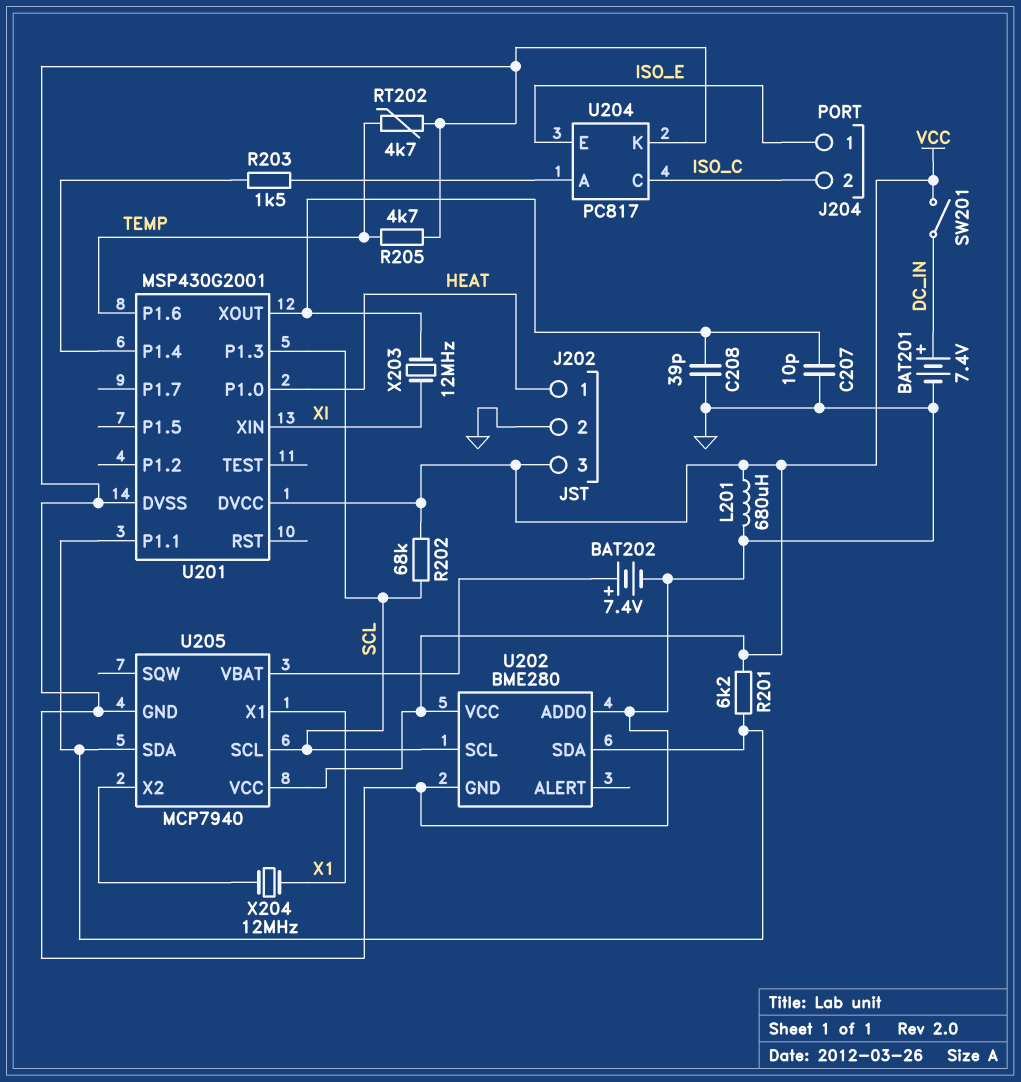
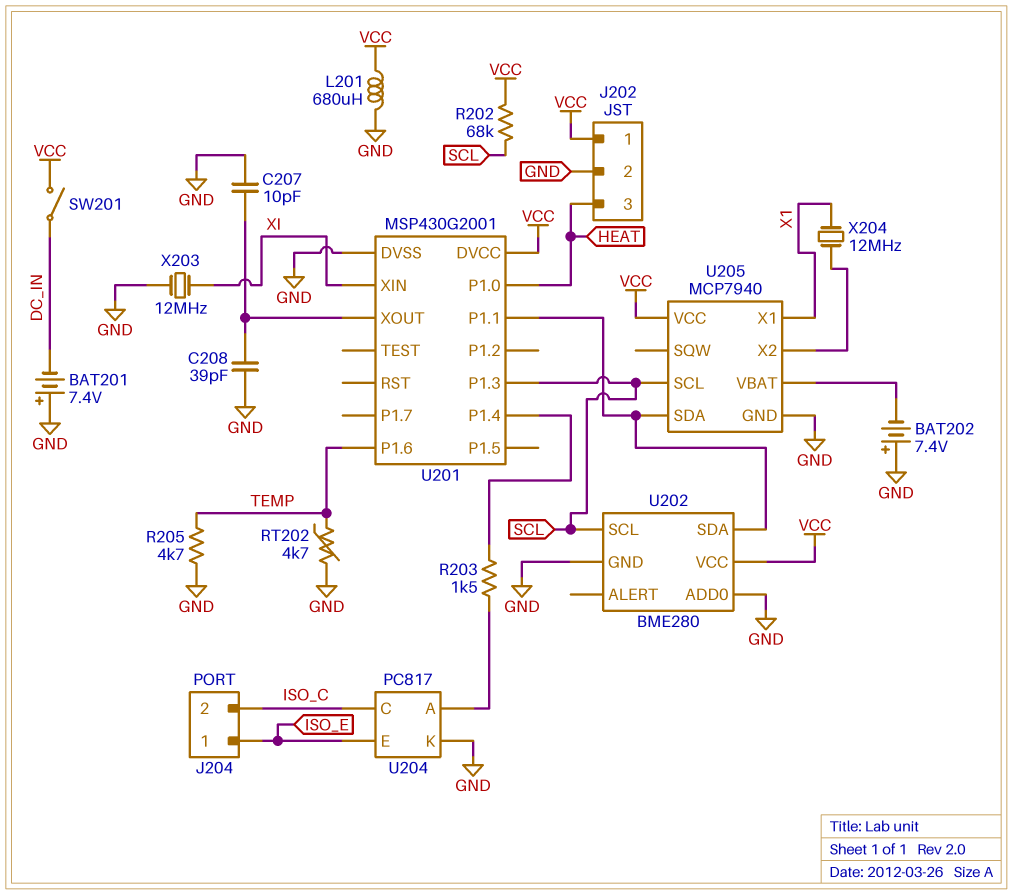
BAT201: 7.4V (plus DC_IN, minus GND) -> 7.4V (plus GND, minus DC_IN)
BAT202: 7.4V (plus U205/VBAT, minus GND) -> 7.4V (plus GND, minus U205/VBAT)
J202 pin 1: HEAT -> VCC
J202 pin 3: VCC -> HEAT
R201: 6.2k (U201/P1.1, VCC) -> none
X203: 12MHz (U201/XOUT, XI) -> 12MHz (GND, XI)

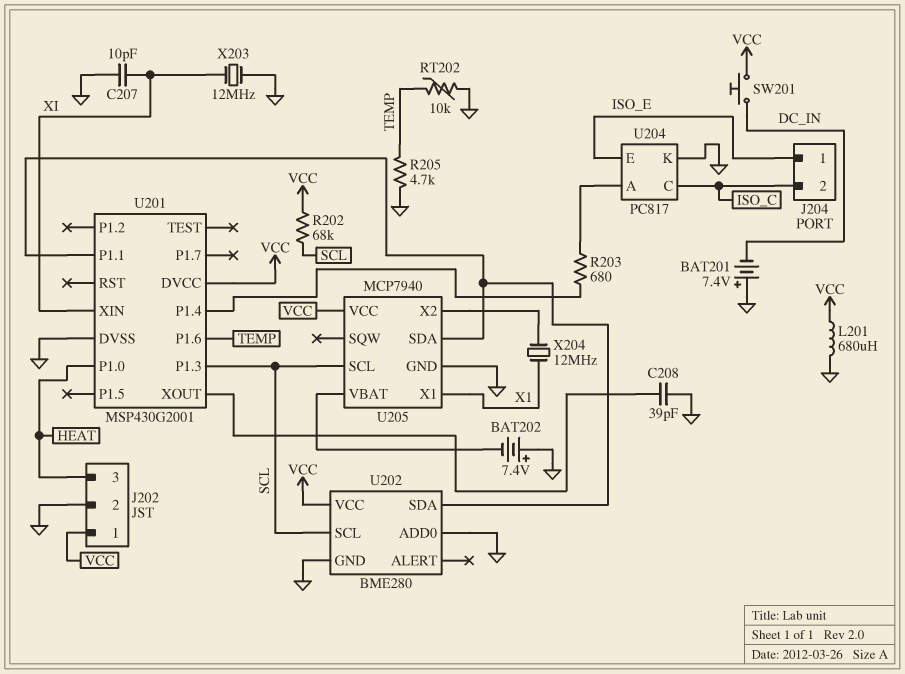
C207: 10pF (GND, U201/XOUT) -> 10pF (GND, XI)
R203: 1.5k (U201/P1.4, U204/A) -> 680 (U201/P1.4, U204/A)
RT202: 4.7k (GND, TEMP) -> 10k (GND, TEMP)
SW201: switch (DC_IN, VCC) -> button (DC_IN, VCC)

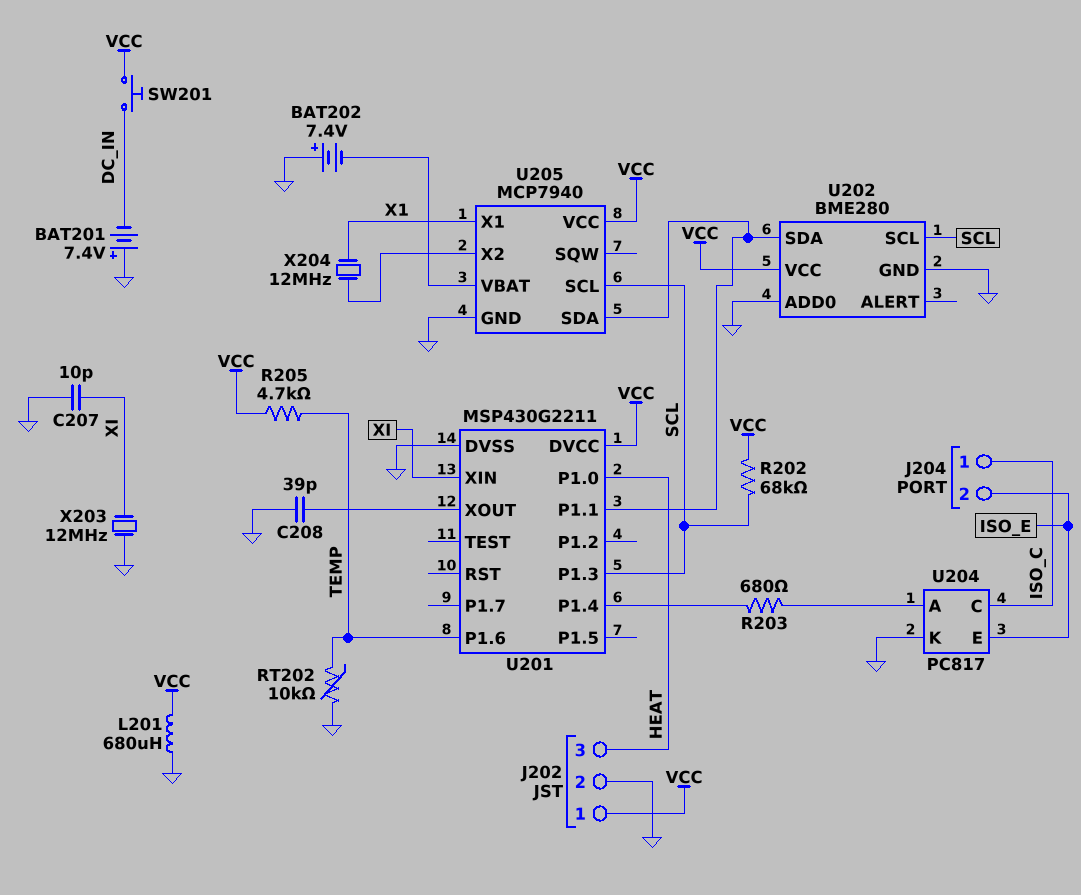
J204 pin 1: ISO_E -> ISO_C
J204 pin 2: ISO_C -> ISO_E
R205: 4.7k (GND, TEMP) -> 4.7k (TEMP, VCC)
U201: MSP430G2001 -> MSP430G2211

